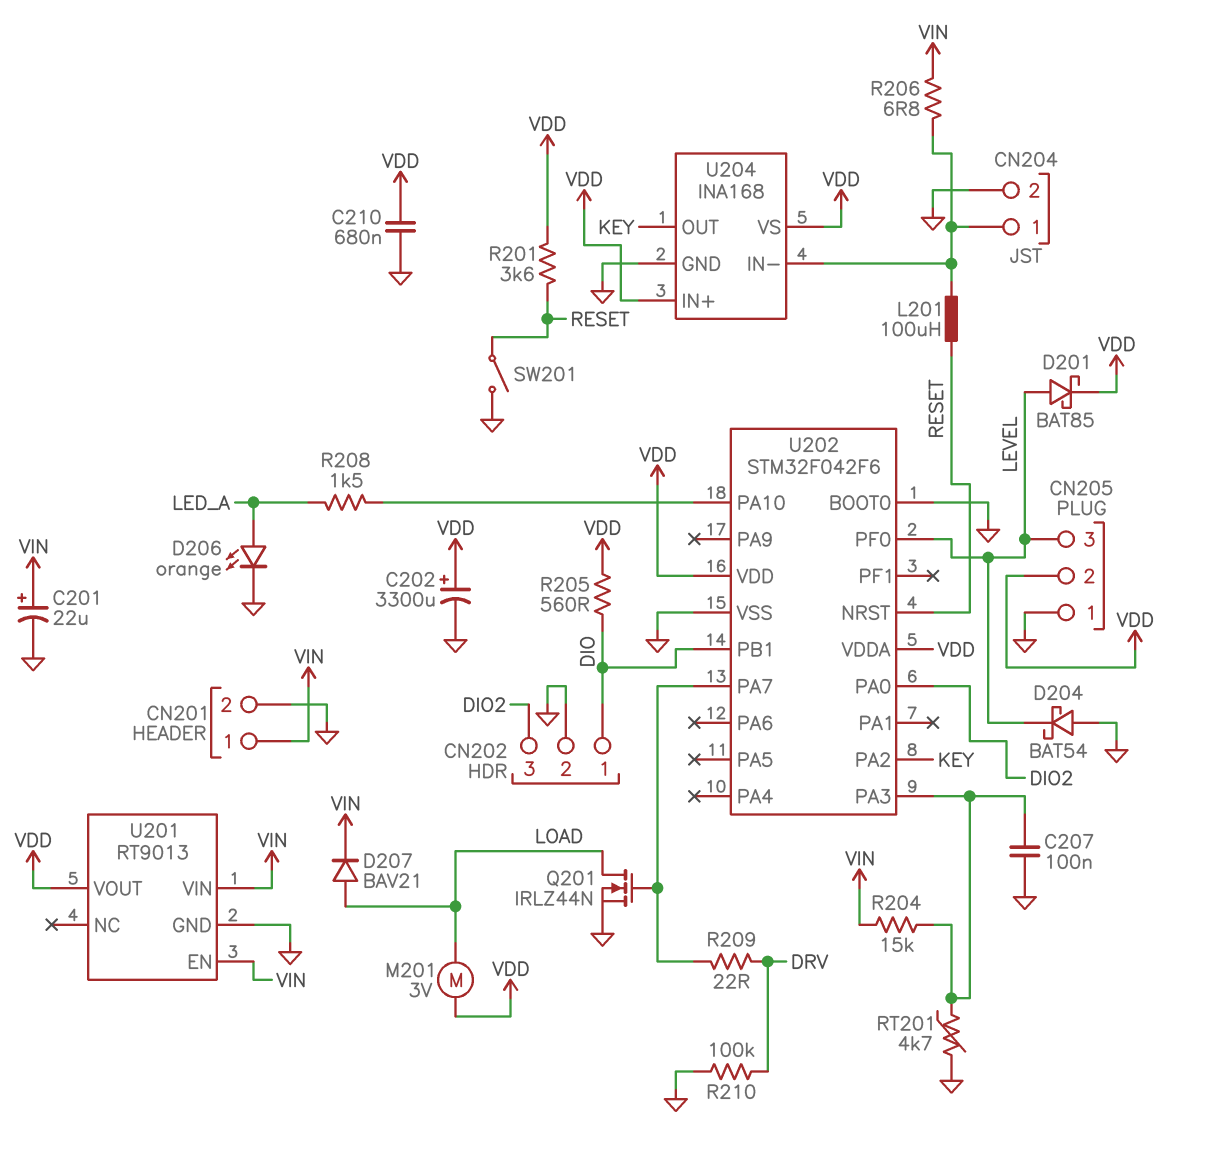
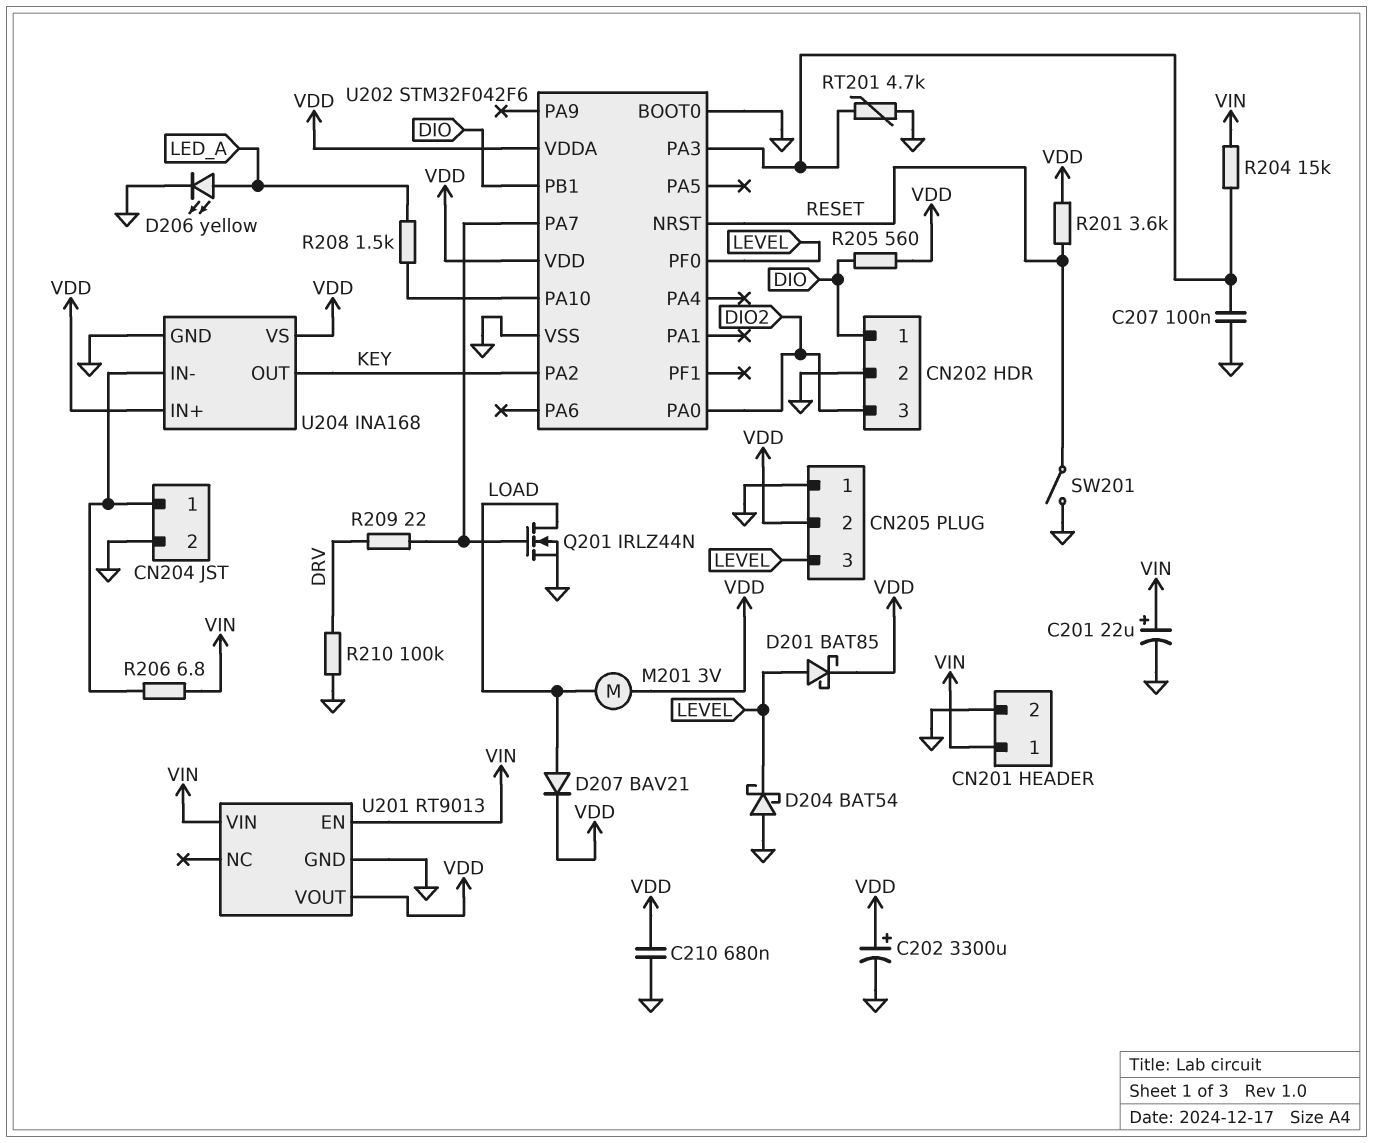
D206: LED orange (A LED_A, K GND) -> LED yellow (A LED_A, K GND)
D207: diode BAV21 (A LOAD, K VIN) -> diode BAV21 (A LOAD, K VDD)
L201: 100uH (CN204/1, RESET) -> none

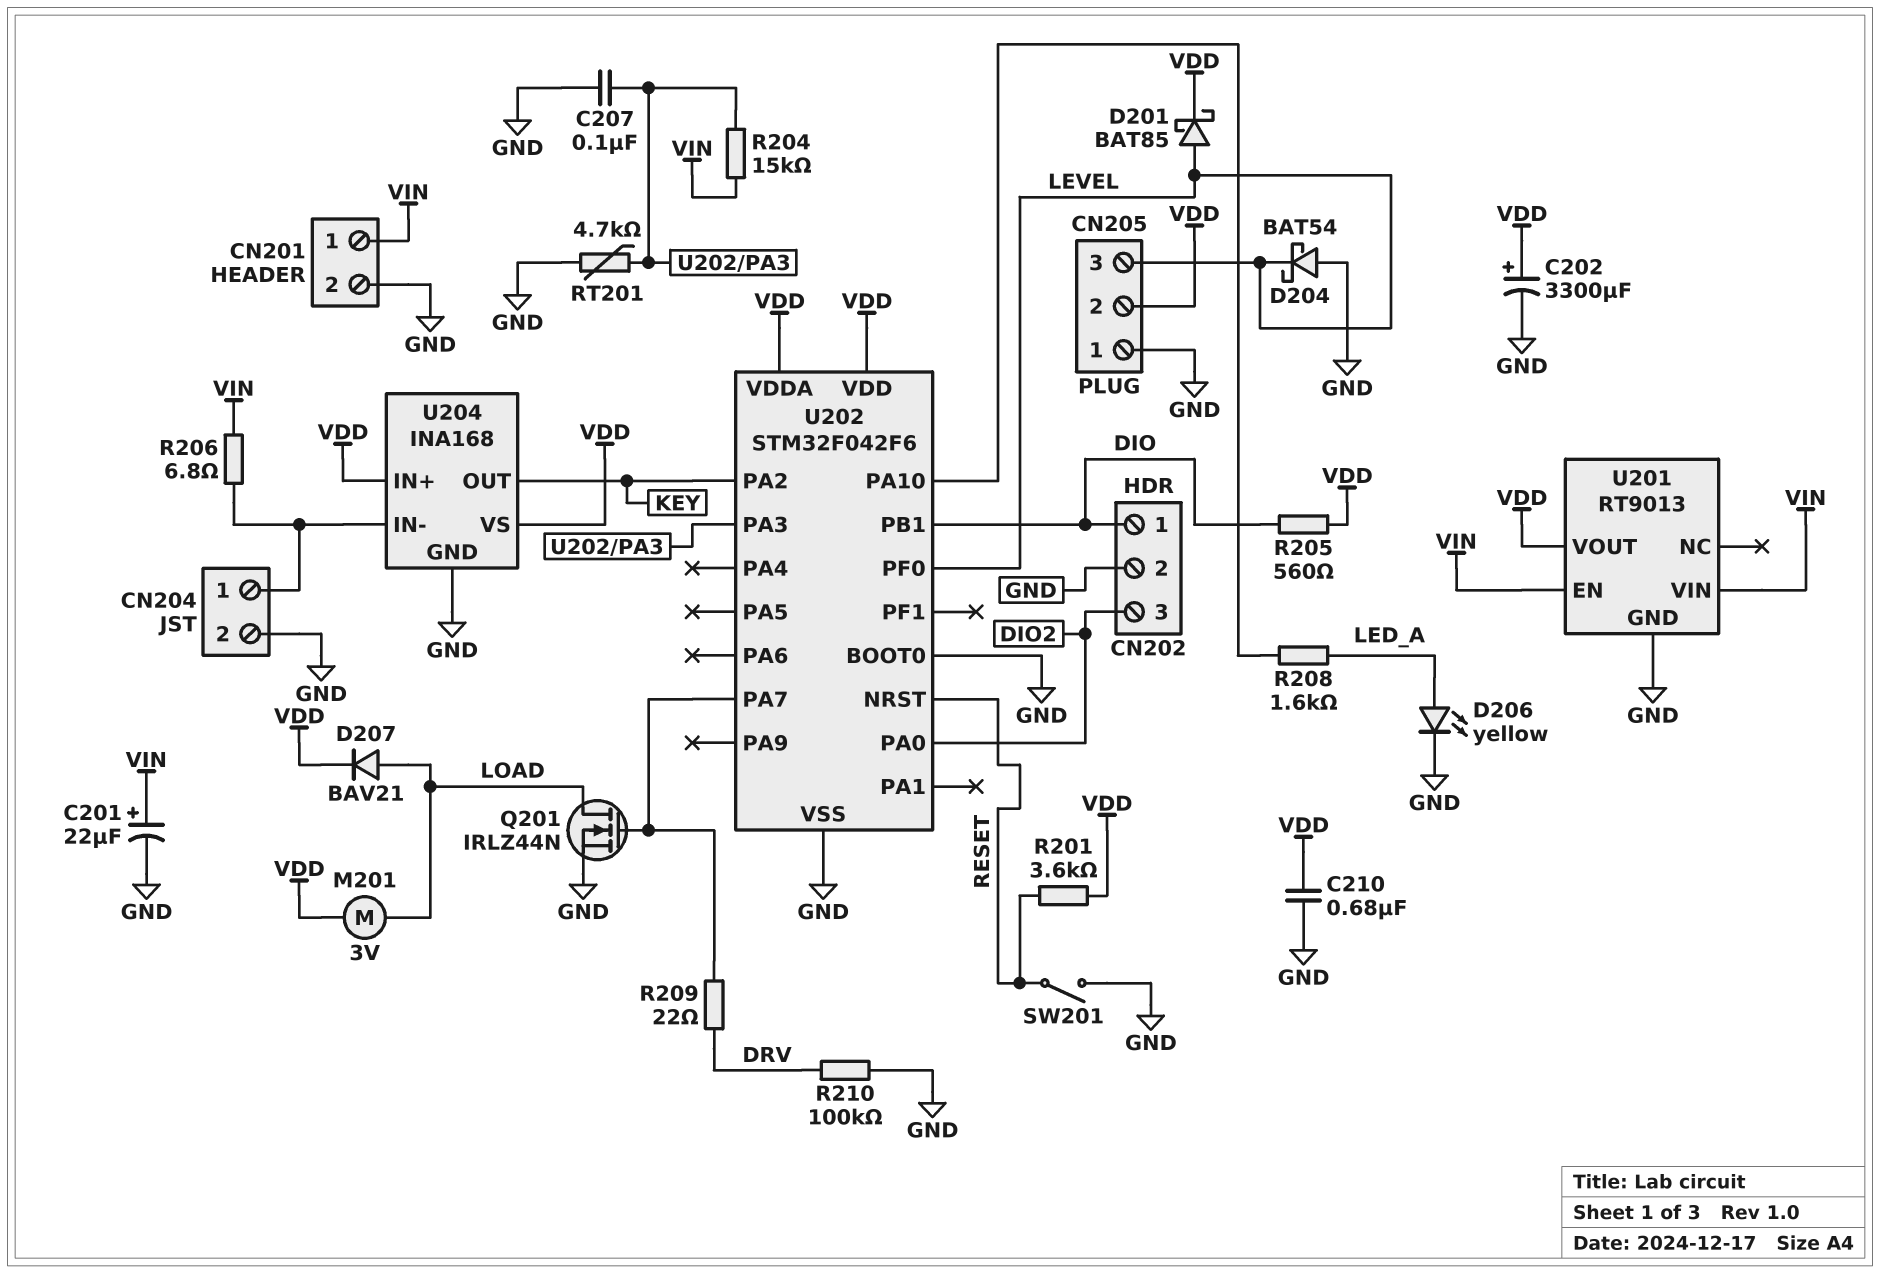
R208: 1.5k (LED_A, U202/PA10) -> 1.6k (LED_A, U202/PA10)

